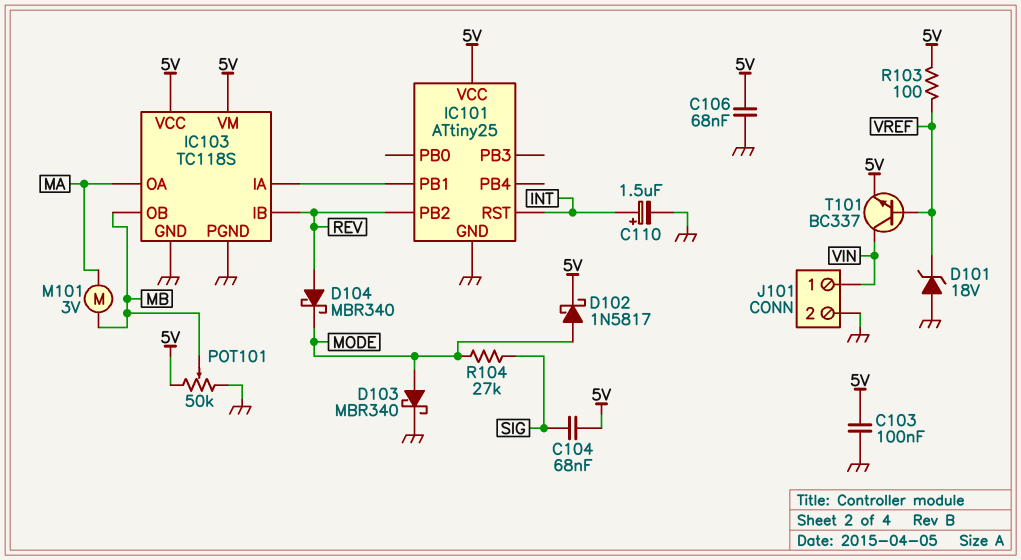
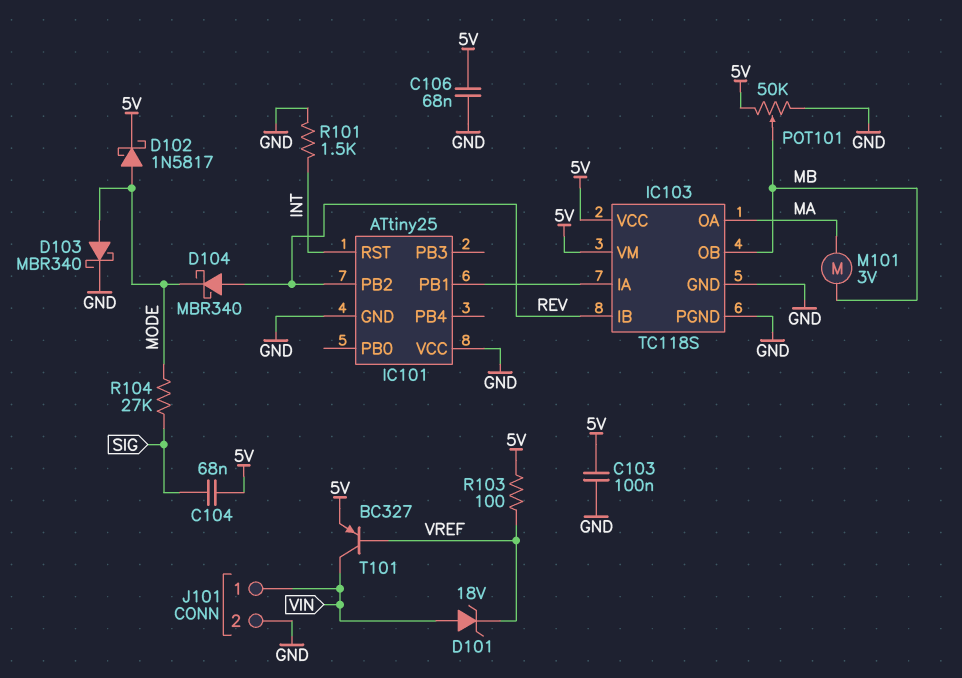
C110: 1.5uF (plus INT, minus GND) -> none
D101: zener 18V (A GND, K VREF) -> zener 18V (A VIN, K VREF)
IC101 pin VCC: 5V -> GND
R101: none -> 1.5k (GND, INT)
T101: NPN BC337 (B VREF, C VIN, E 5V) -> PNP BC327 (B VREF, C VIN, E 5V)

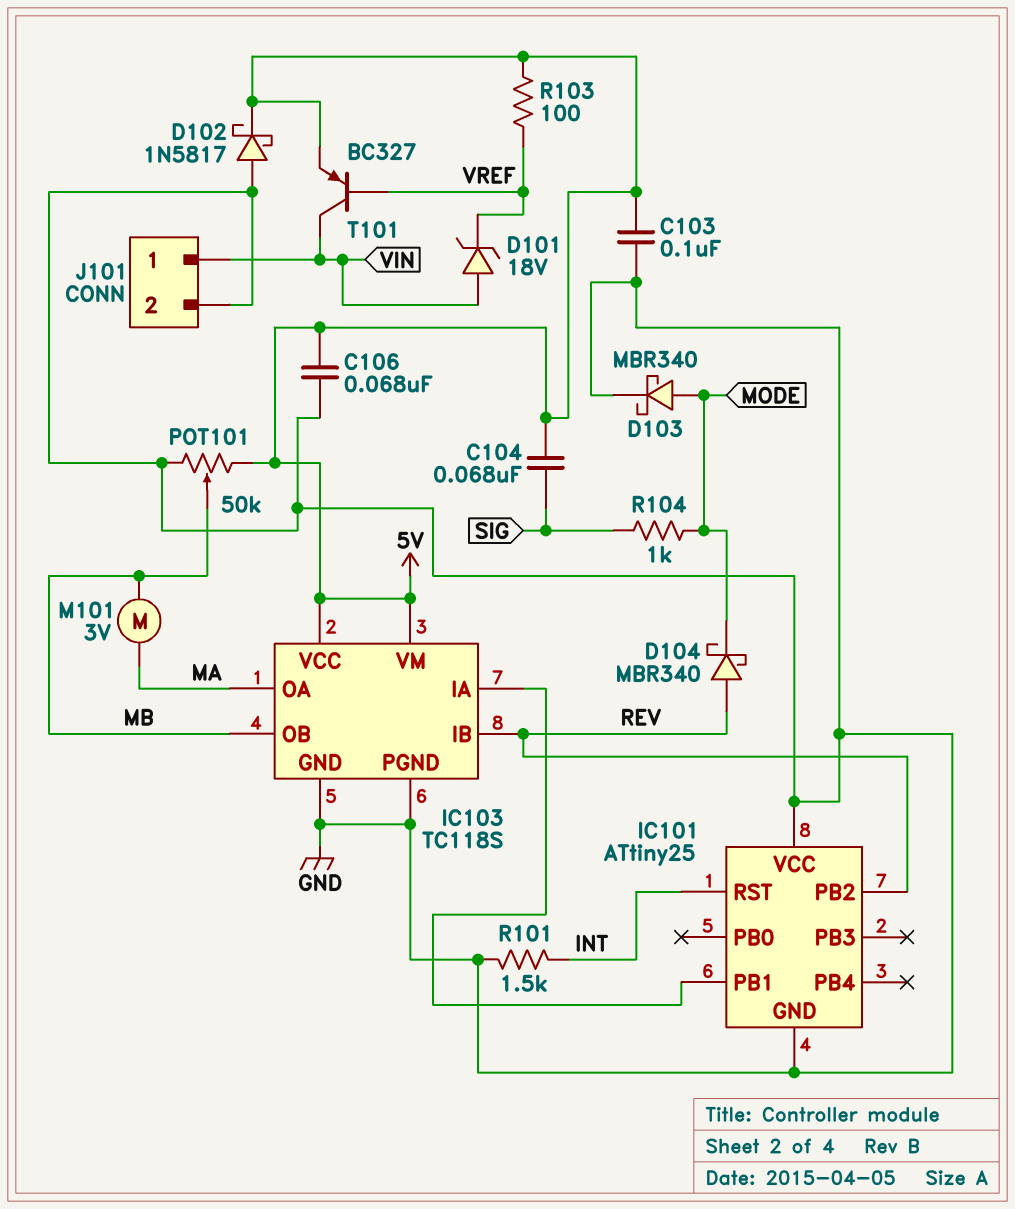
D102: schottky 1N5817 (A MODE, K 5V) -> schottky 1N5817 (A GND, K 5V)
R104: 27k (MODE, SIG) -> 1k (MODE, SIG)

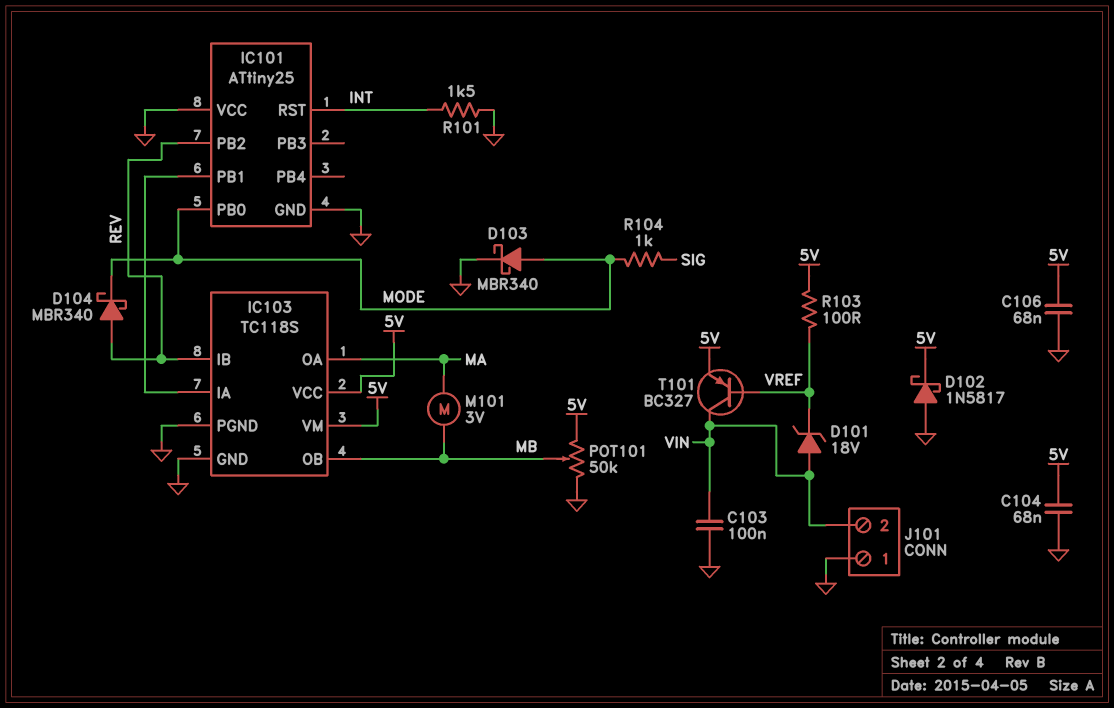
C103: 100nF (5V, GND) -> 100nF (GND, VIN)
C104: 68nF (5V, SIG) -> 68nF (5V, GND)
IC101 pin PB0: none -> MODE
J101 pin 1: VIN -> GND
J101 pin 2: GND -> VIN

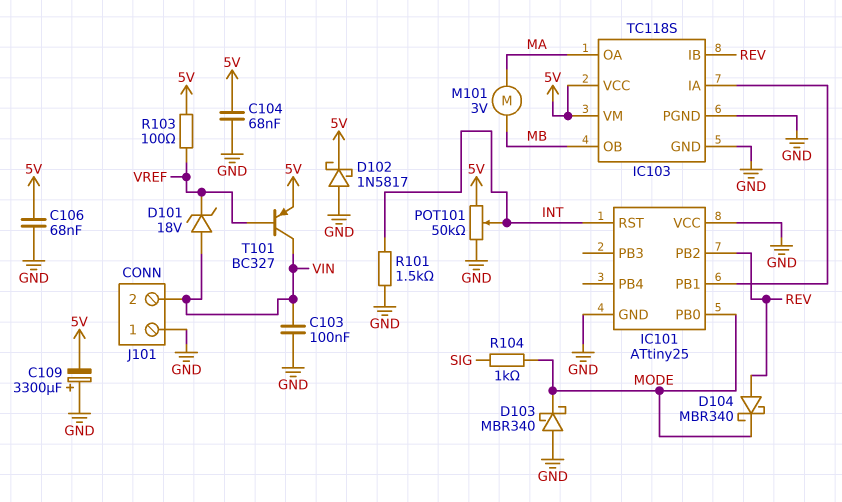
C109: none -> 3300uF (plus GND, minus 5V)
D103: schottky MBR340 (A MODE, K GND) -> schottky MBR340 (A GND, K MODE)
POT101: 50k (5V, GND, wiper MB) -> 50k (5V, GND, wiper INT)

